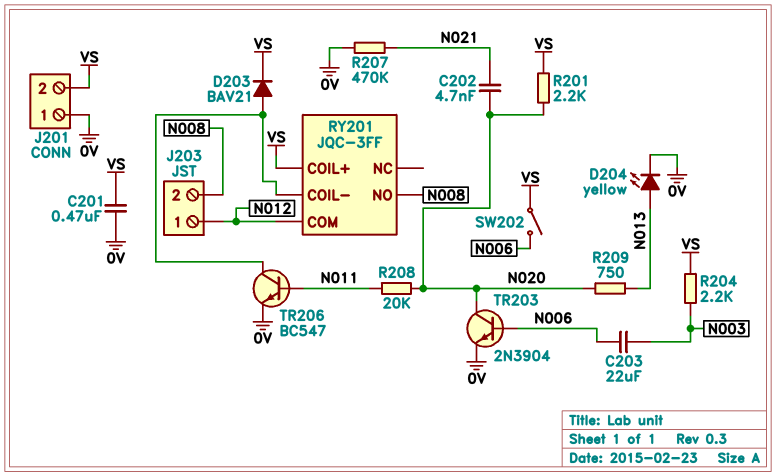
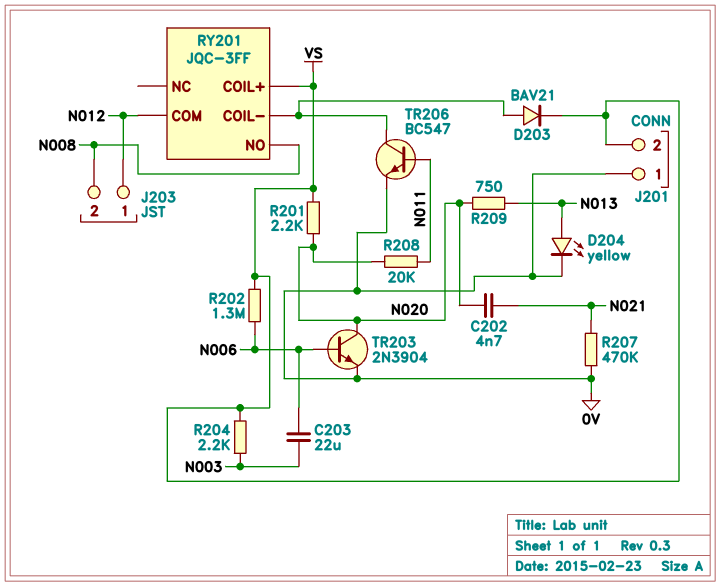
C201: 470nF (0V, VS) -> none
R202: none -> 1.3M (N006, VS)
SW202: switch (N006, VS) -> none

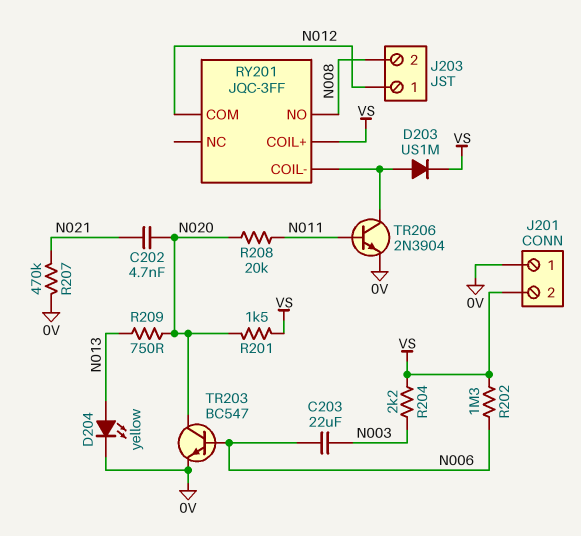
D203: diode BAV21 (A RY201/COIL-, K VS) -> diode US1M (A RY201/COIL-, K VS)
R201: 2.2k (N020, VS) -> 1.5k (N020, VS)
TR203: NPN 2N3904 (B N006, C N020, E 0V) -> NPN BC547 (B N006, C N020, E 0V)
TR206: NPN BC547 (B N011, C RY201/COIL-, E 0V) -> NPN 2N3904 (B N011, C RY201/COIL-, E 0V)

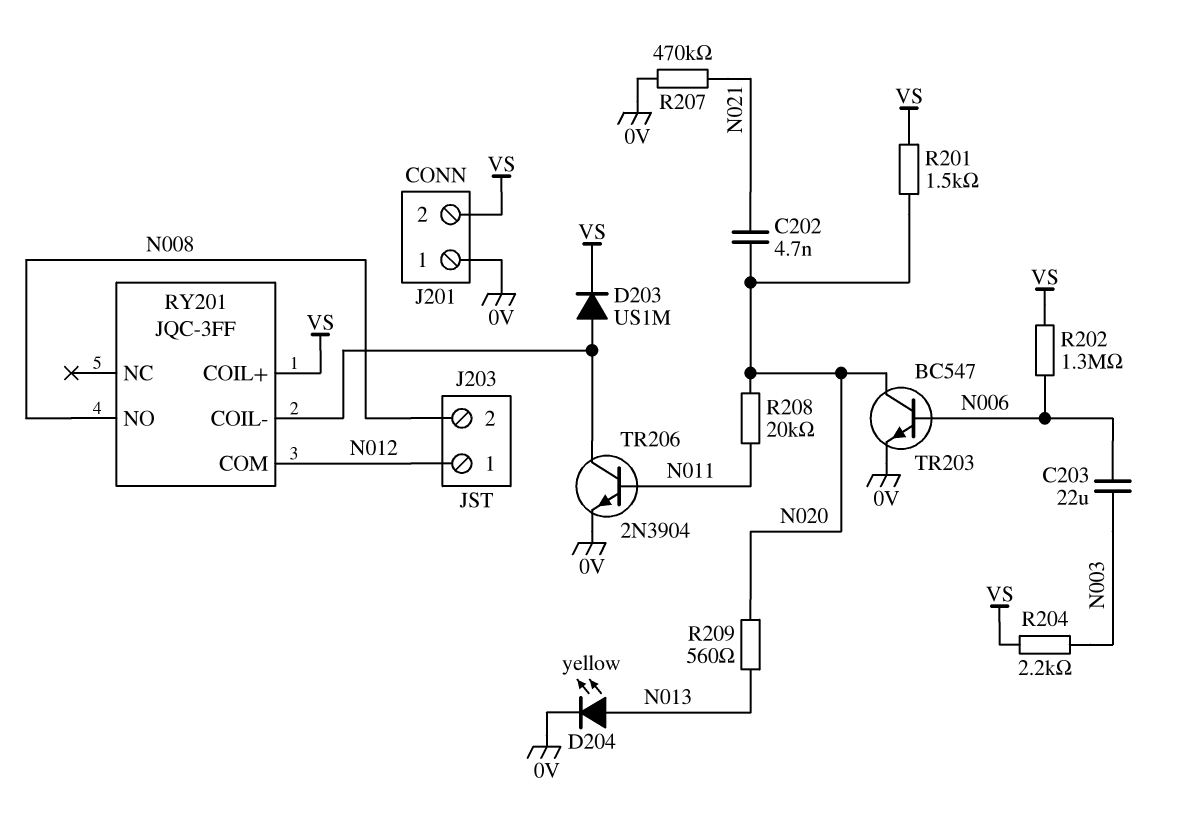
R209: 750 (N013, N020) -> 560 (N013, N020)

